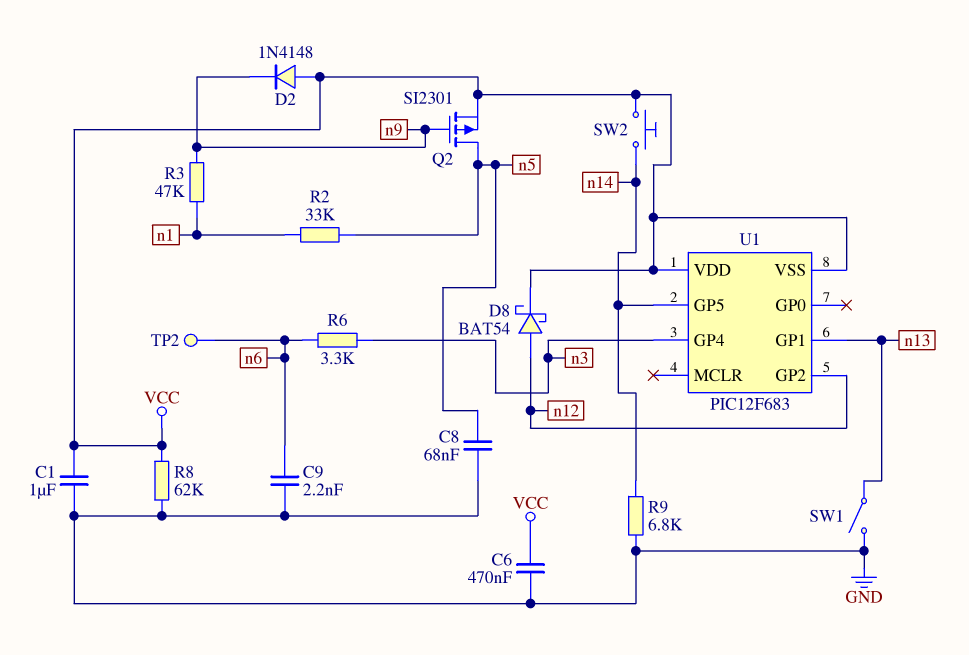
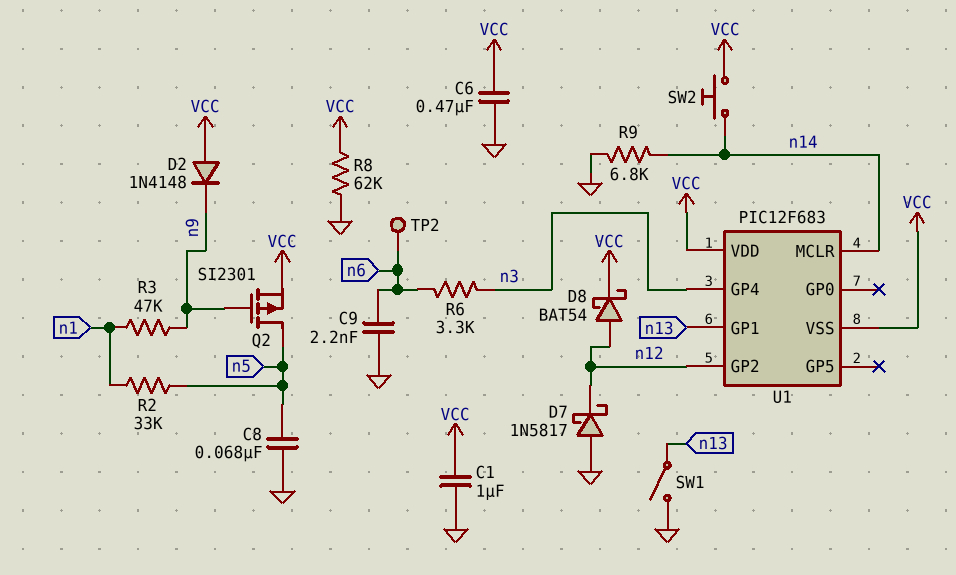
D7: none -> schottky 1N5817 (A GND, K n12)
U1 pin GP5: n14 -> none
U1 pin MCLR: none -> n14

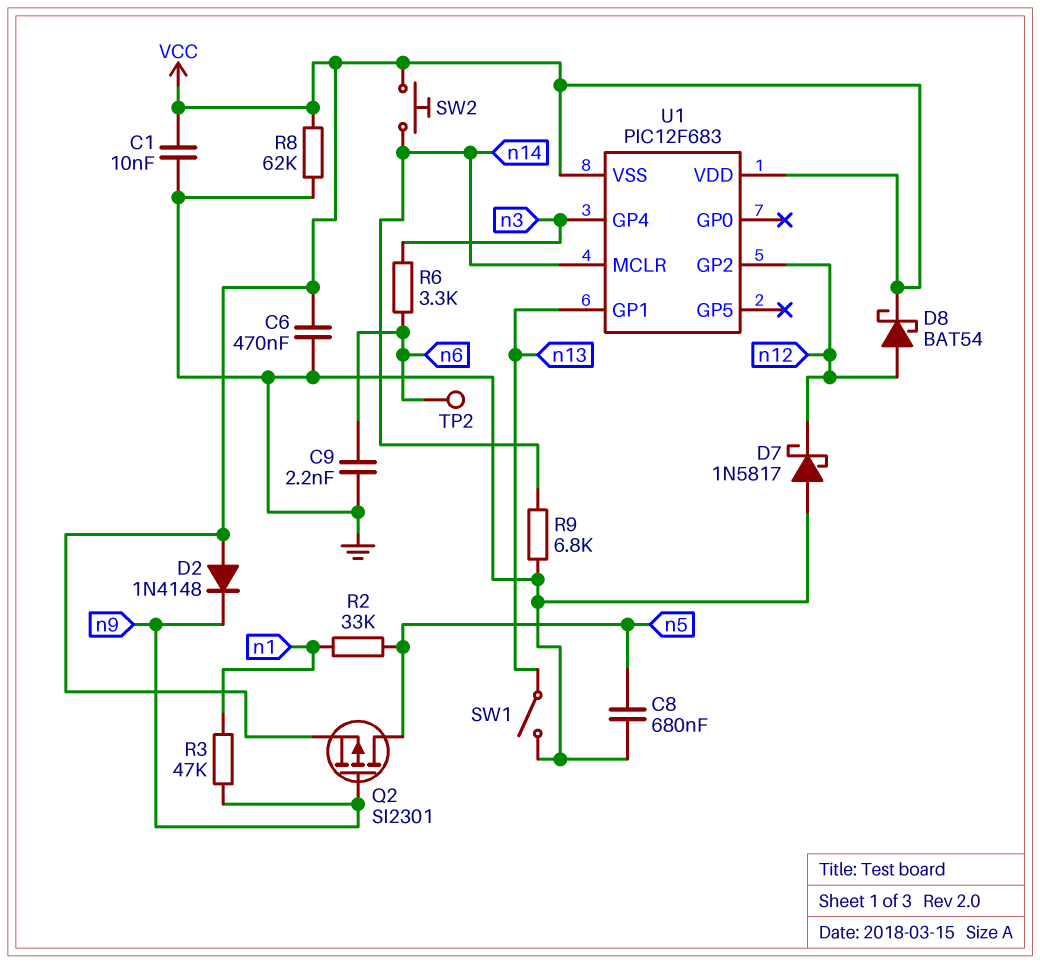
C1: 1uF (GND, VCC) -> 10nF (GND, VCC)
C8: 68nF (GND, n5) -> 680nF (GND, n5)

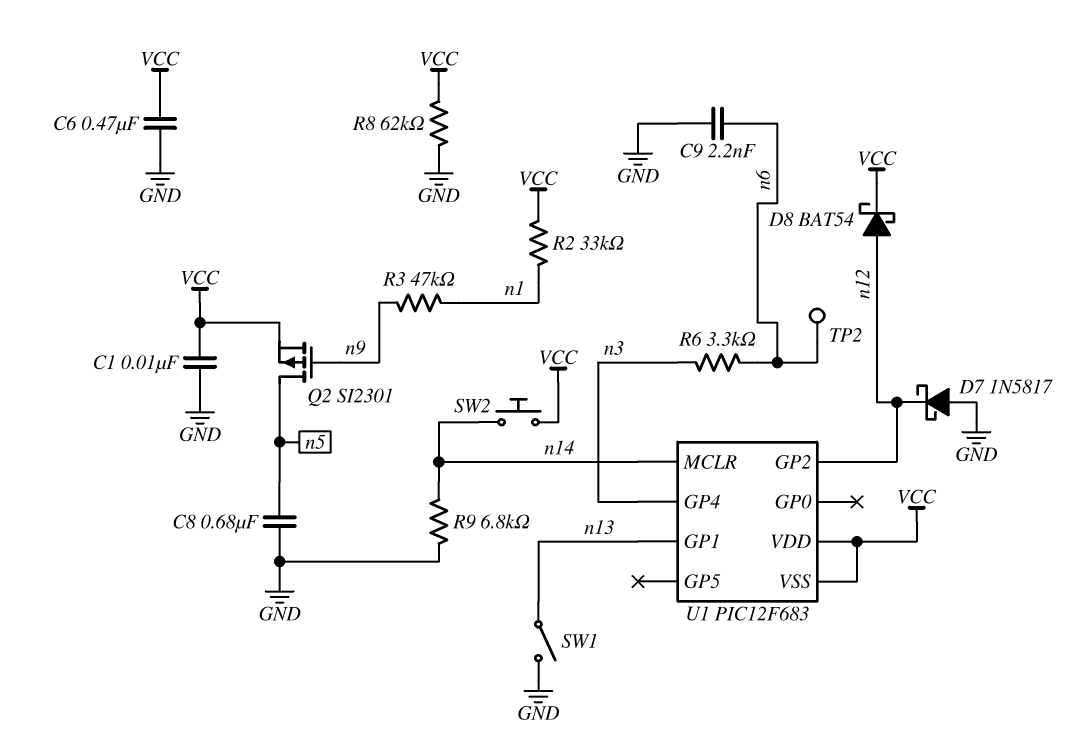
D2: diode 1N4148 (A VCC, K n9) -> none
R2: 33k (n1, n5) -> 33k (VCC, n1)

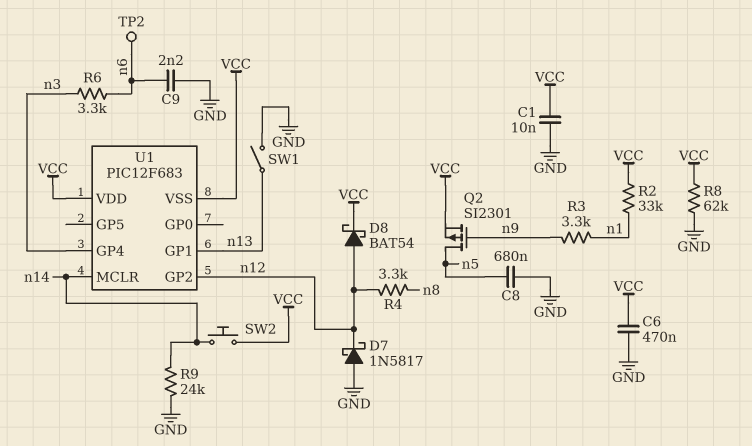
R3: 47k (n1, n9) -> 3.3k (n1, n9)
R4: none -> 3.3k (n8, n12)
R9: 6.8k (GND, n14) -> 24k (GND, n14)

